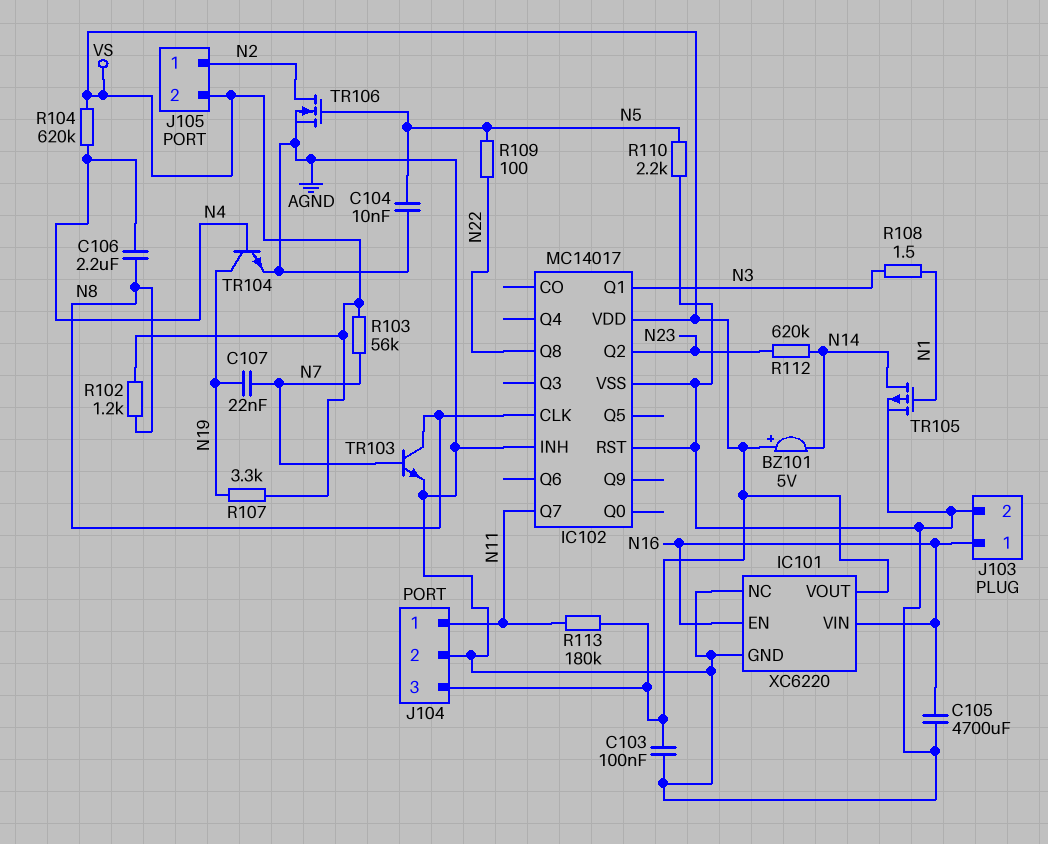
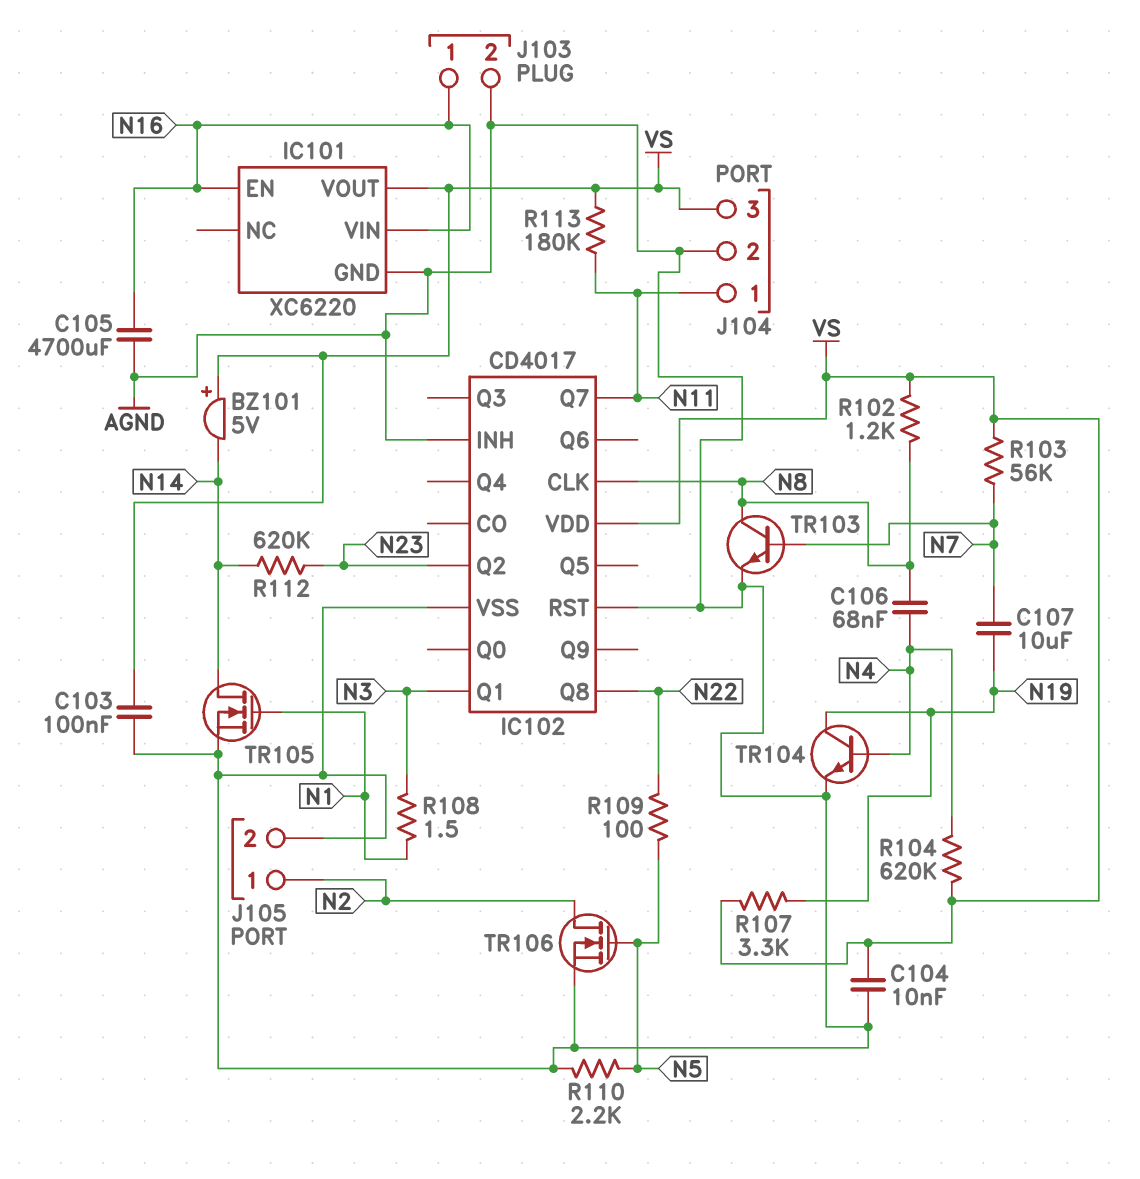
C104: 10nF (AGND, N5) -> 10nF (AGND, VS)
C106: 2.2uF (N4, N8) -> 68nF (N4, N8)
C107: 22nF (N7, N19) -> 10uF (N7, N19)
IC101 pin NC: AGND -> none
IC102: MC14017 -> CD4017
J105 pin 2: VS -> AGND
TR105: PMOS (G N1, D N14, S AGND) -> NMOS (G N1, D N14, S AGND)

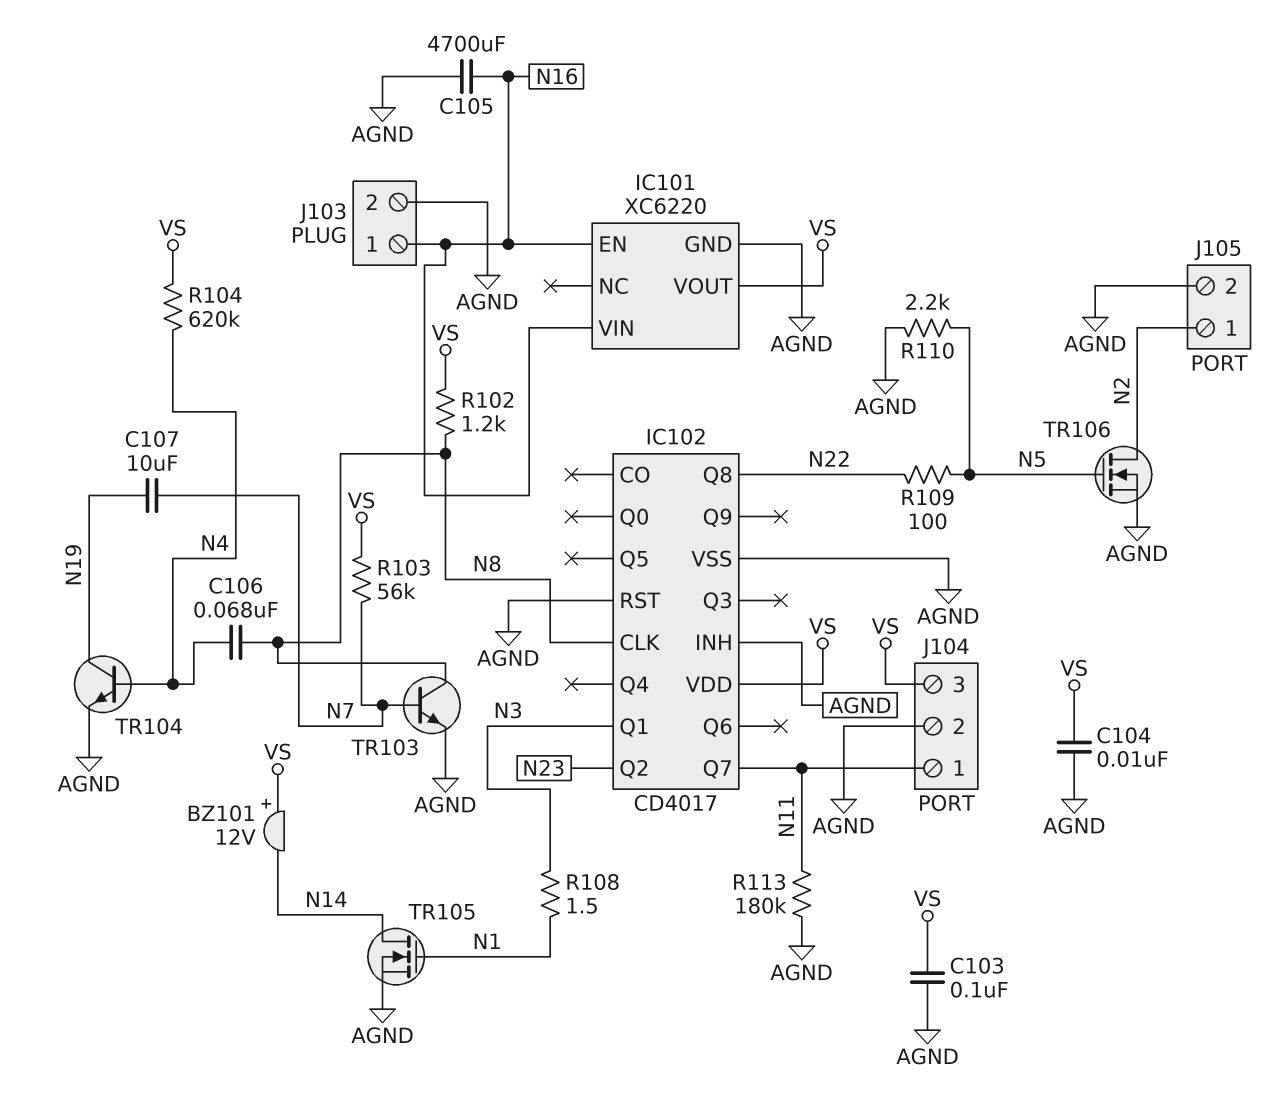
BZ101: buzzer 5V (plus VS, minus N14) -> buzzer 12V (plus VS, minus N14)
R107: 3.3k (N19, VS) -> none
R112: 620k (N14, N23) -> none
R113: 180k (N11, VS) -> 180k (AGND, N11)

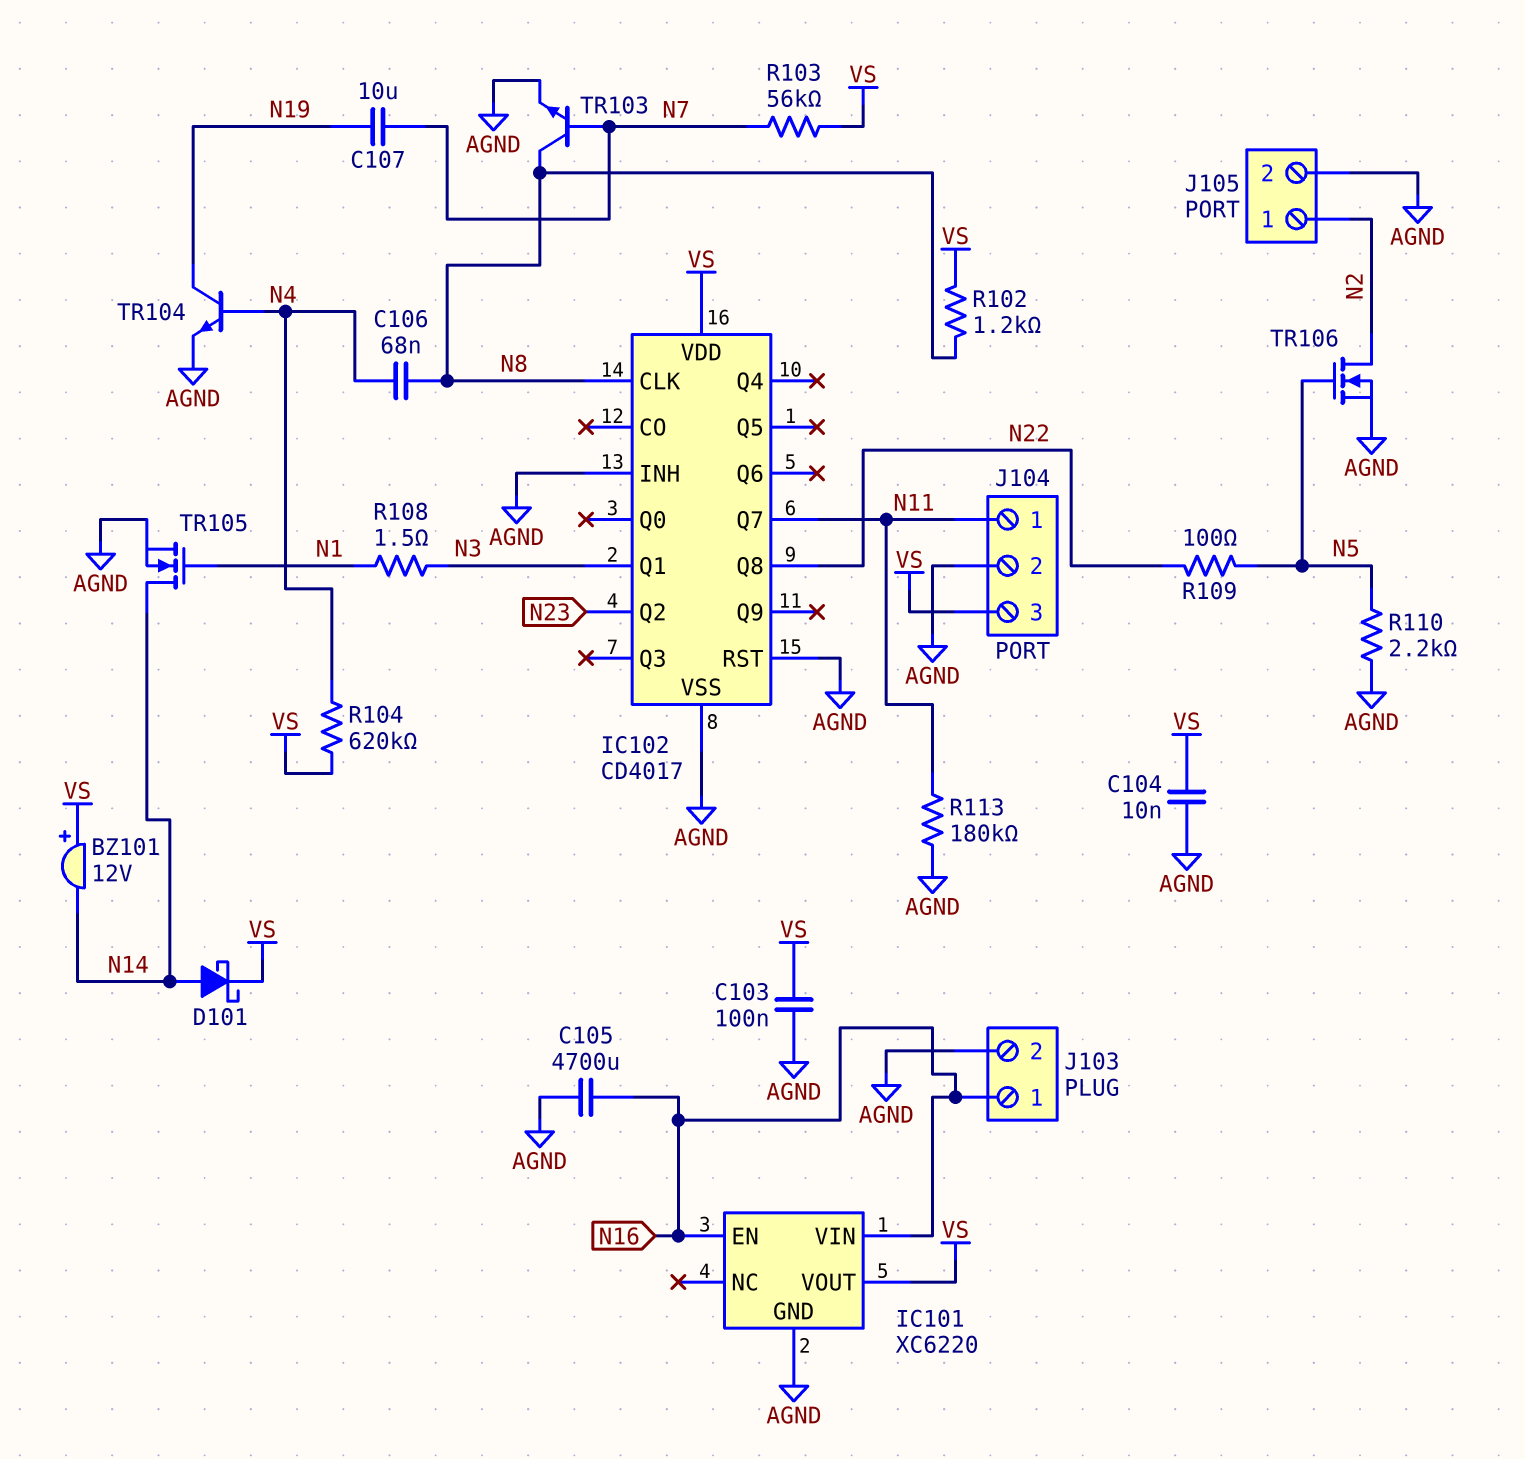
D101: none -> schottky (A N14, K VS)

